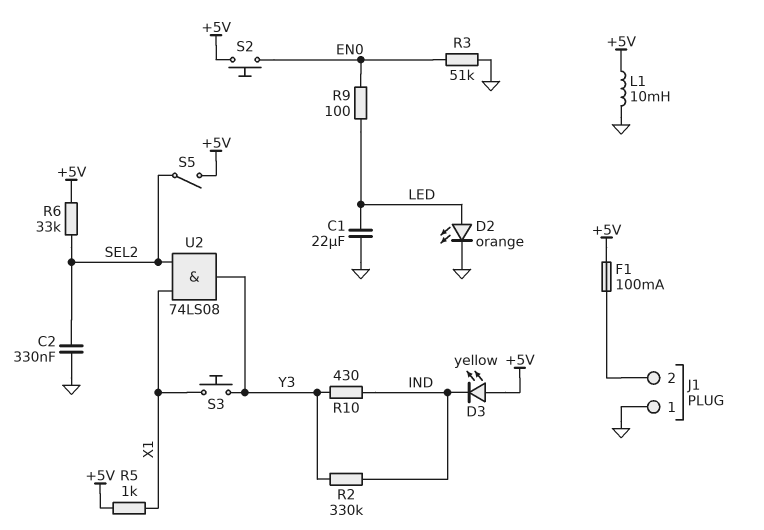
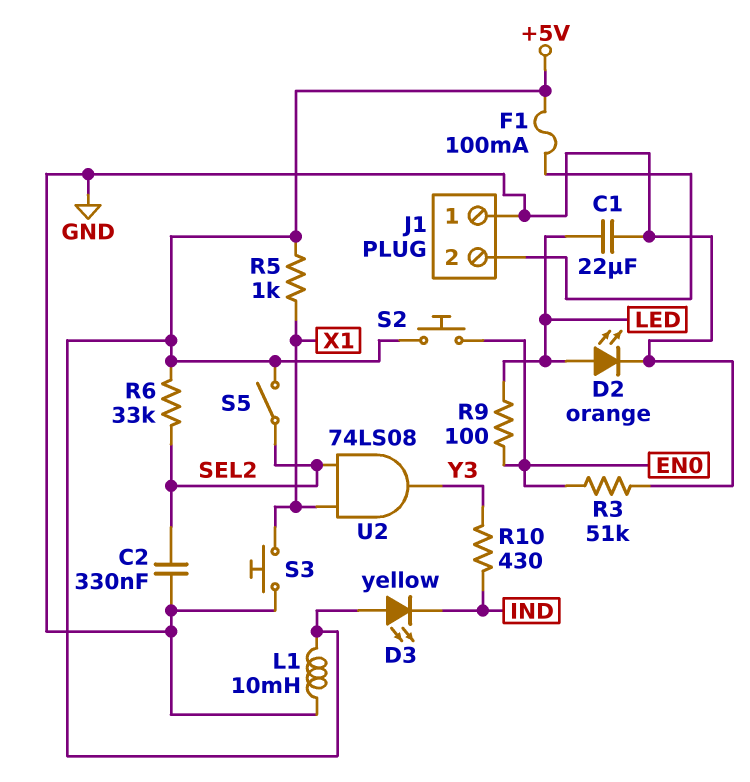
R2: 330k (IND, Y3) -> none
S3: button (X1, Y3) -> button (GND, X1)

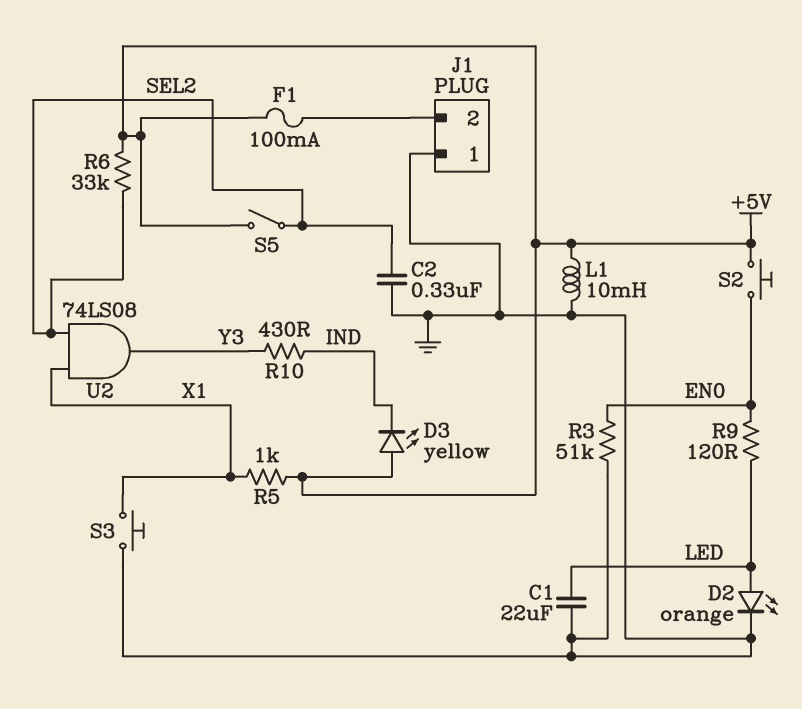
R9: 100 (EN0, LED) -> 120 (EN0, LED)

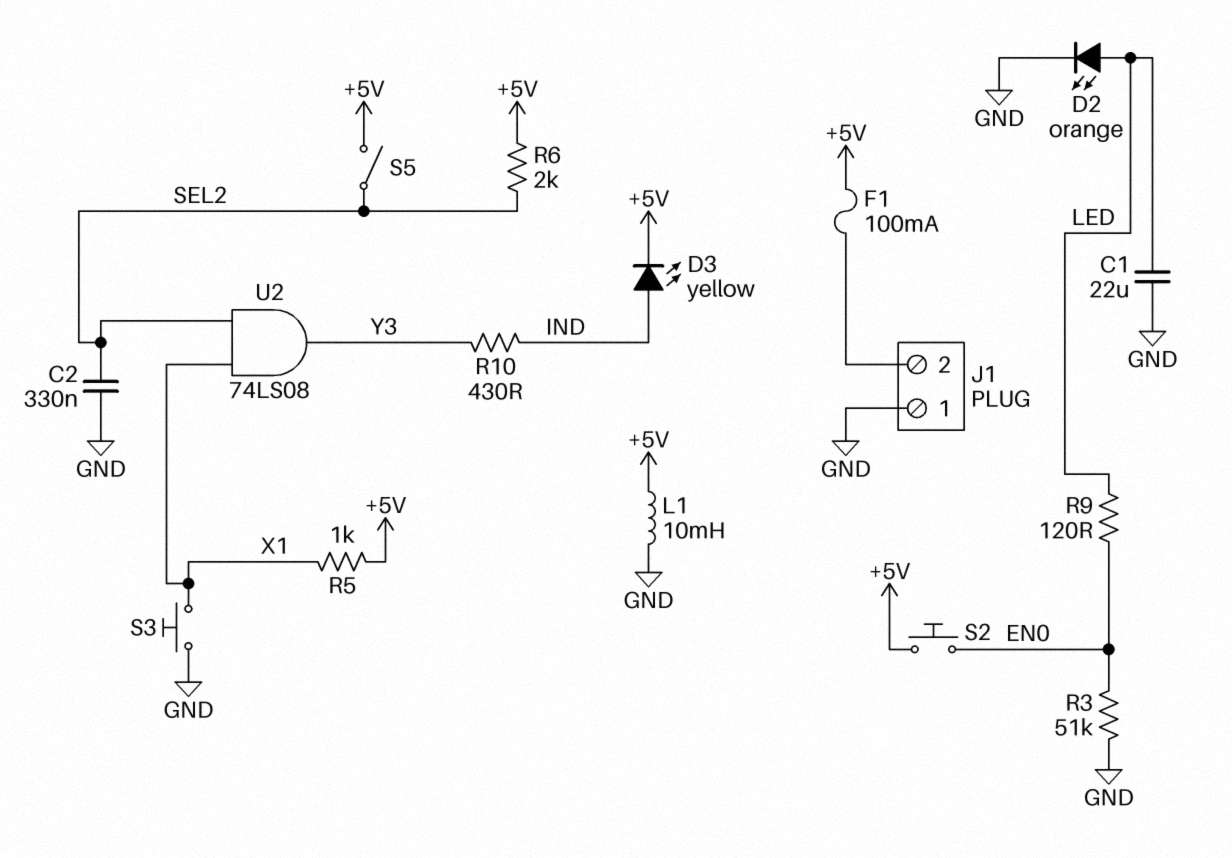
D3: LED yellow (A +5V, K IND) -> LED yellow (A IND, K +5V)
R6: 33k (+5V, SEL2) -> 2k (+5V, SEL2)

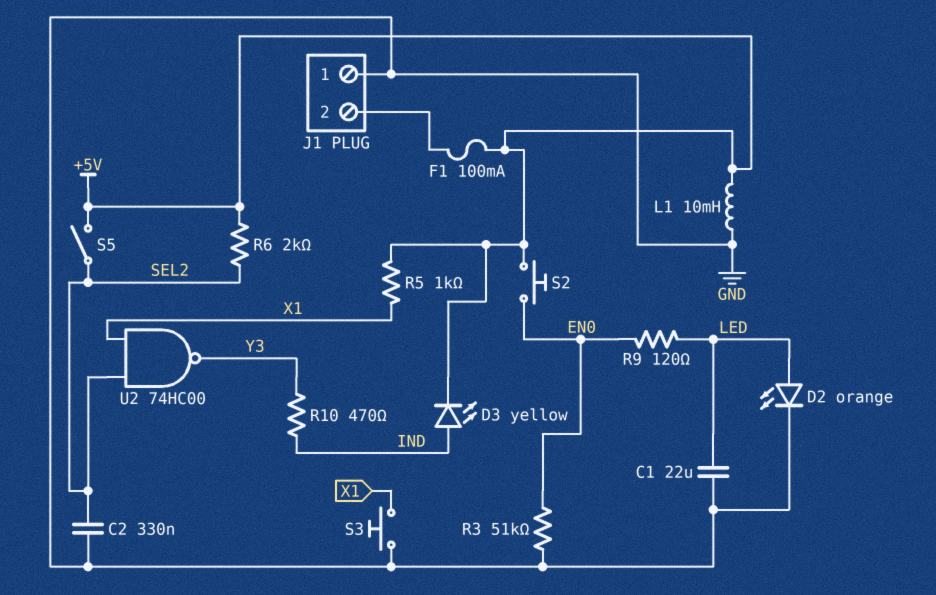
R10: 430 (IND, Y3) -> 470 (IND, Y3)
U2: AND 74LS08 (in SEL2, in X1, out Y3) -> NAND 74HC00 (in SEL2, in X1, out Y3)

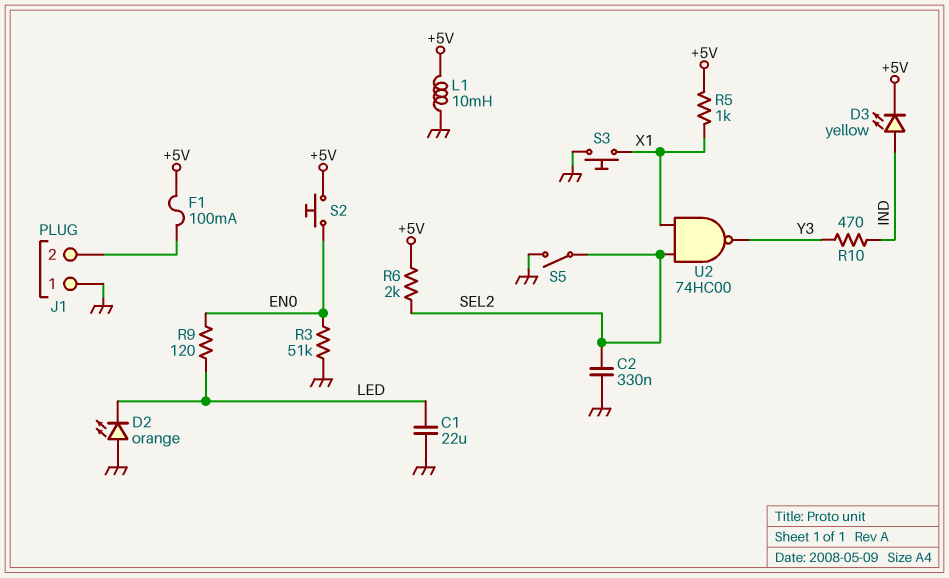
D2: LED orange (A LED, K GND) -> LED orange (A GND, K LED)
S5: switch (+5V, SEL2) -> switch (GND, SEL2)

